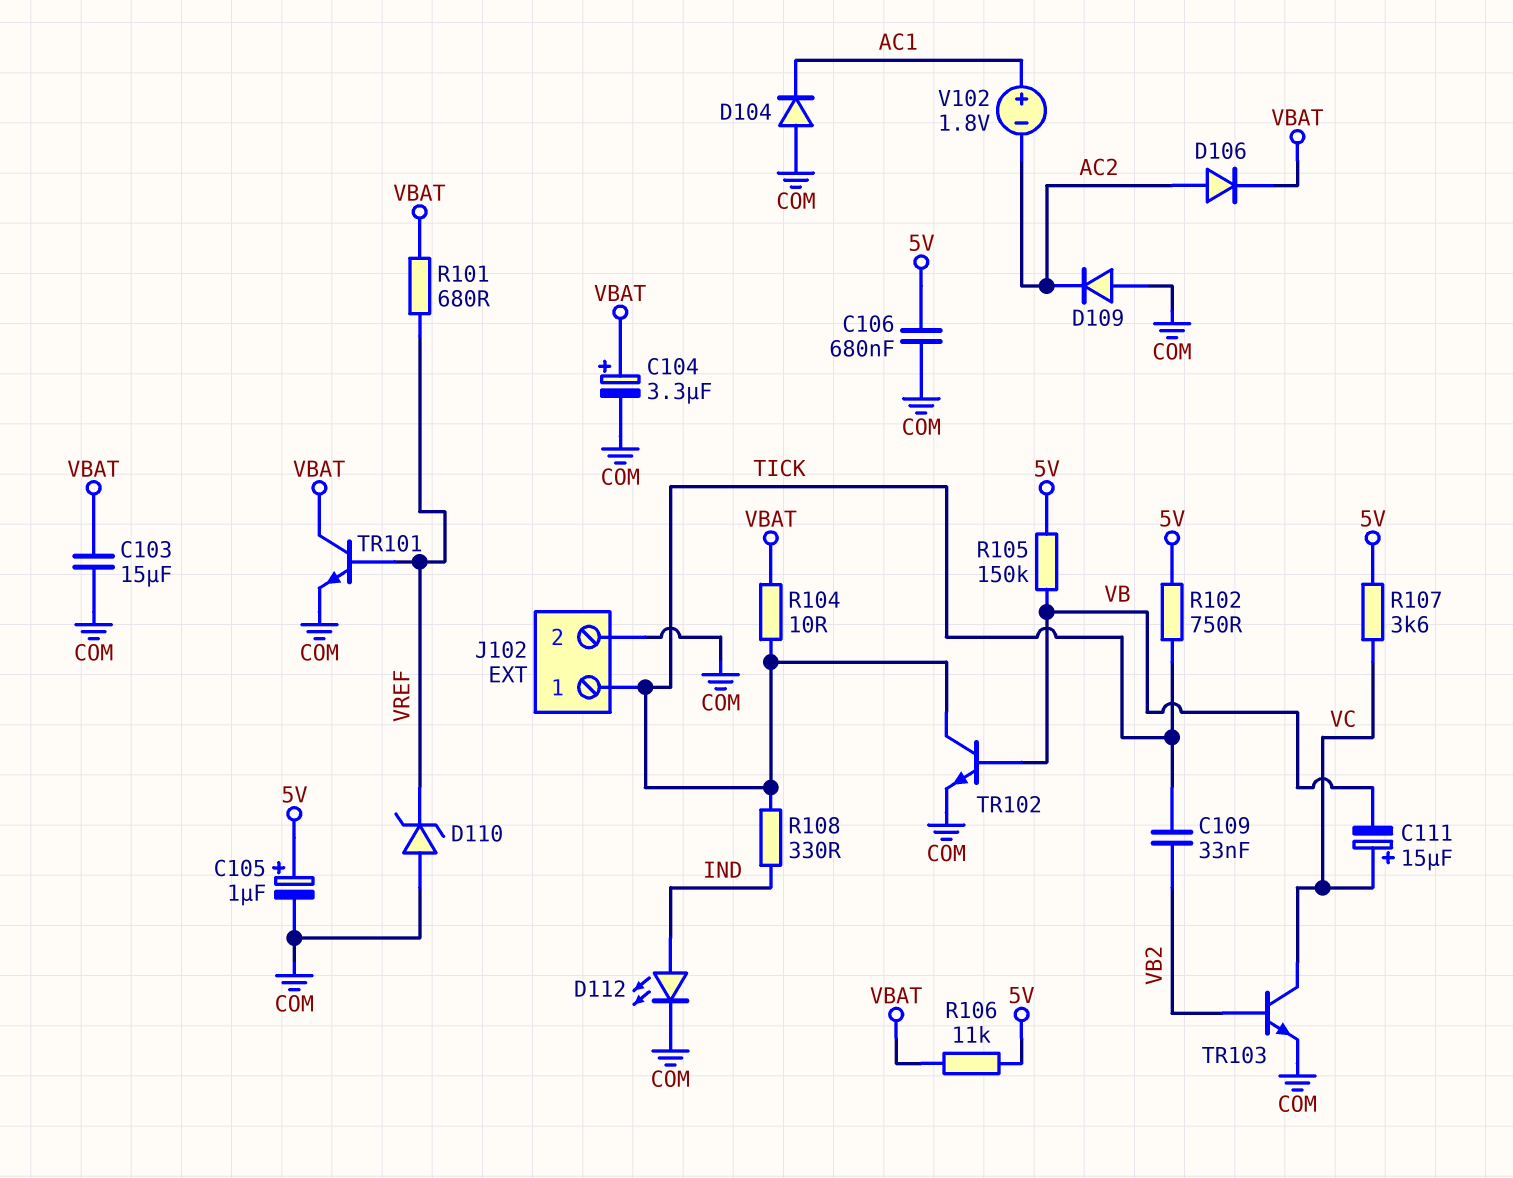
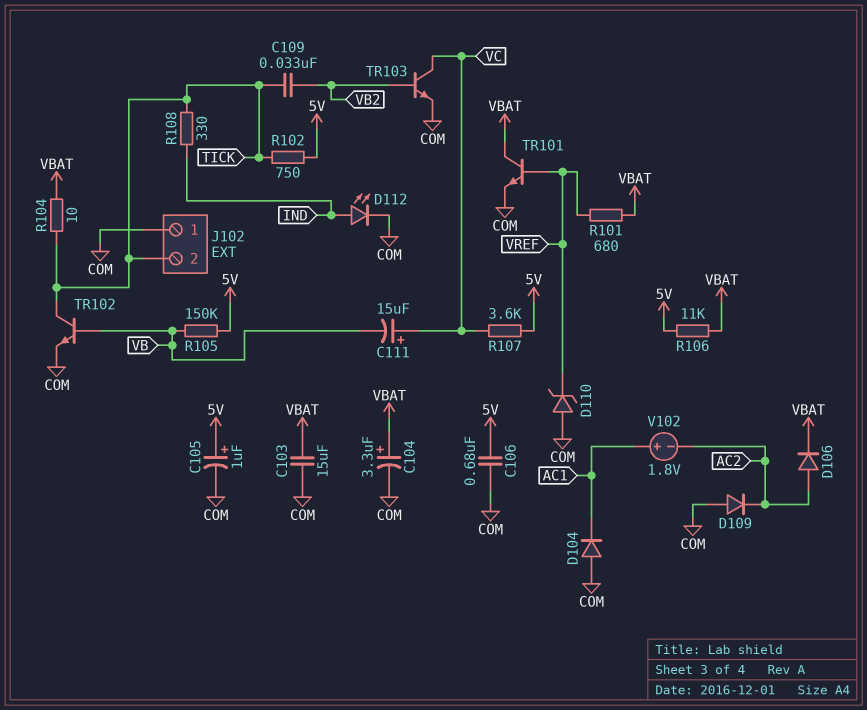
J102 pin 1: TICK -> COM
J102 pin 2: COM -> TICK

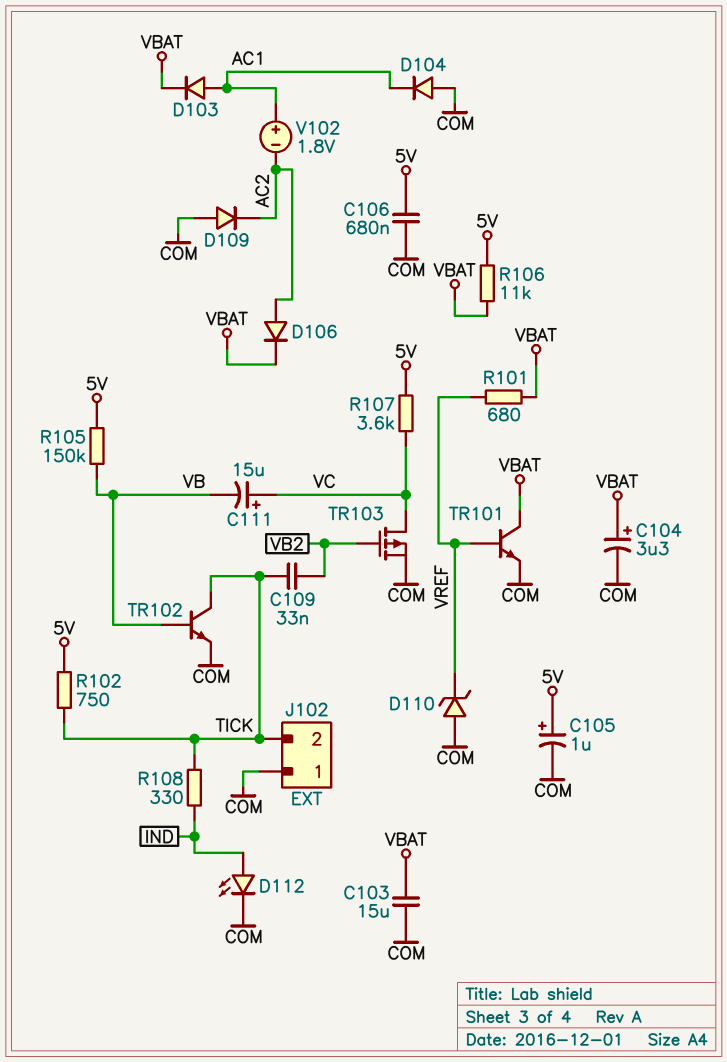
D103: none -> diode (A AC1, K VBAT)
R104: 10 (TICK, VBAT) -> none
TR103: NPN (B VB2, C VC, E COM) -> PMOS (G VB2, D VC, S COM)

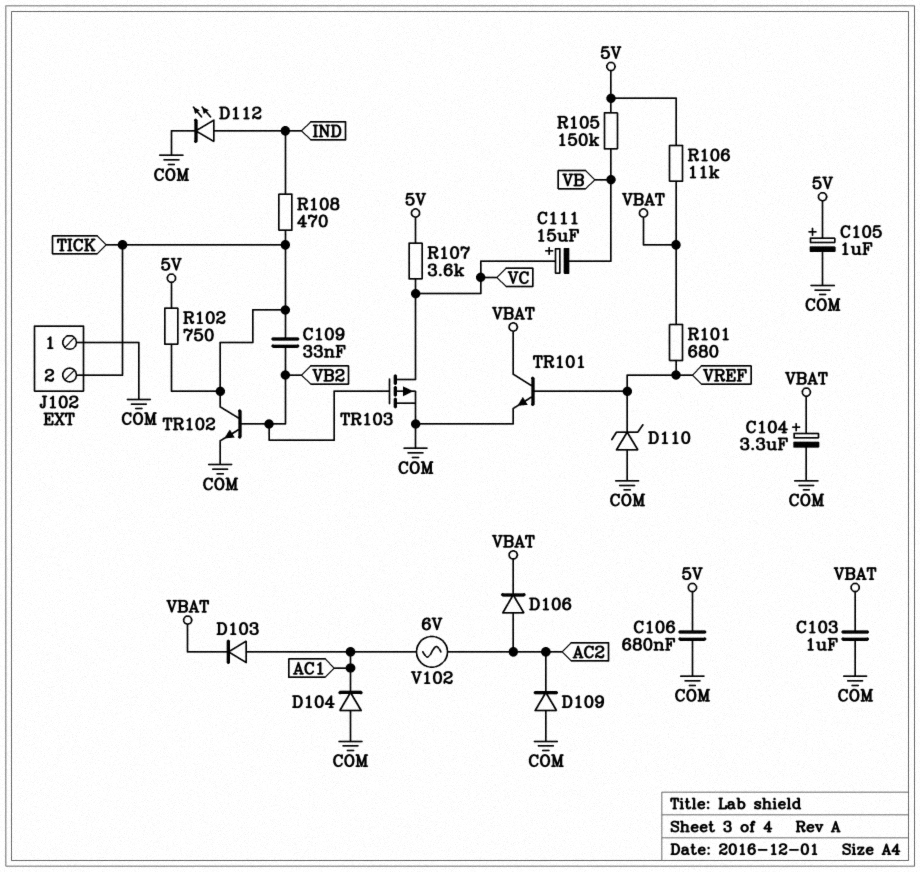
C103: 15uF (COM, VBAT) -> 1uF (COM, VBAT)
R108: 330 (IND, TICK) -> 470 (IND, TICK)
TR102: NPN (B VB, C TICK, E COM) -> NPN (B VB2, C TICK, E COM)
V102: 1.8V (plus AC1, minus AC2) -> AC 6V (AC1, AC2)

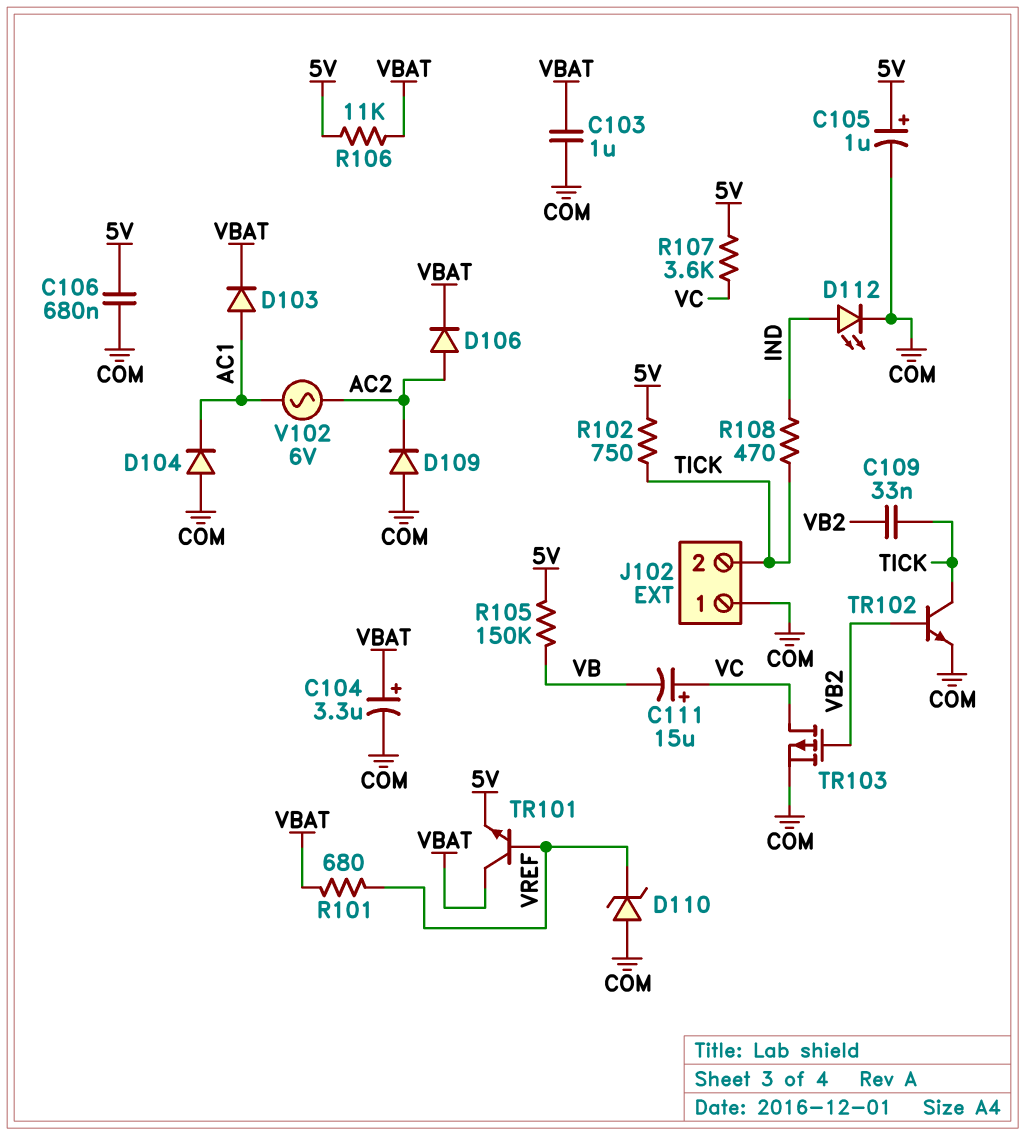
TR101: NPN (B VREF, C VBAT, E COM) -> NPN (B VREF, C VBAT, E 5V)

